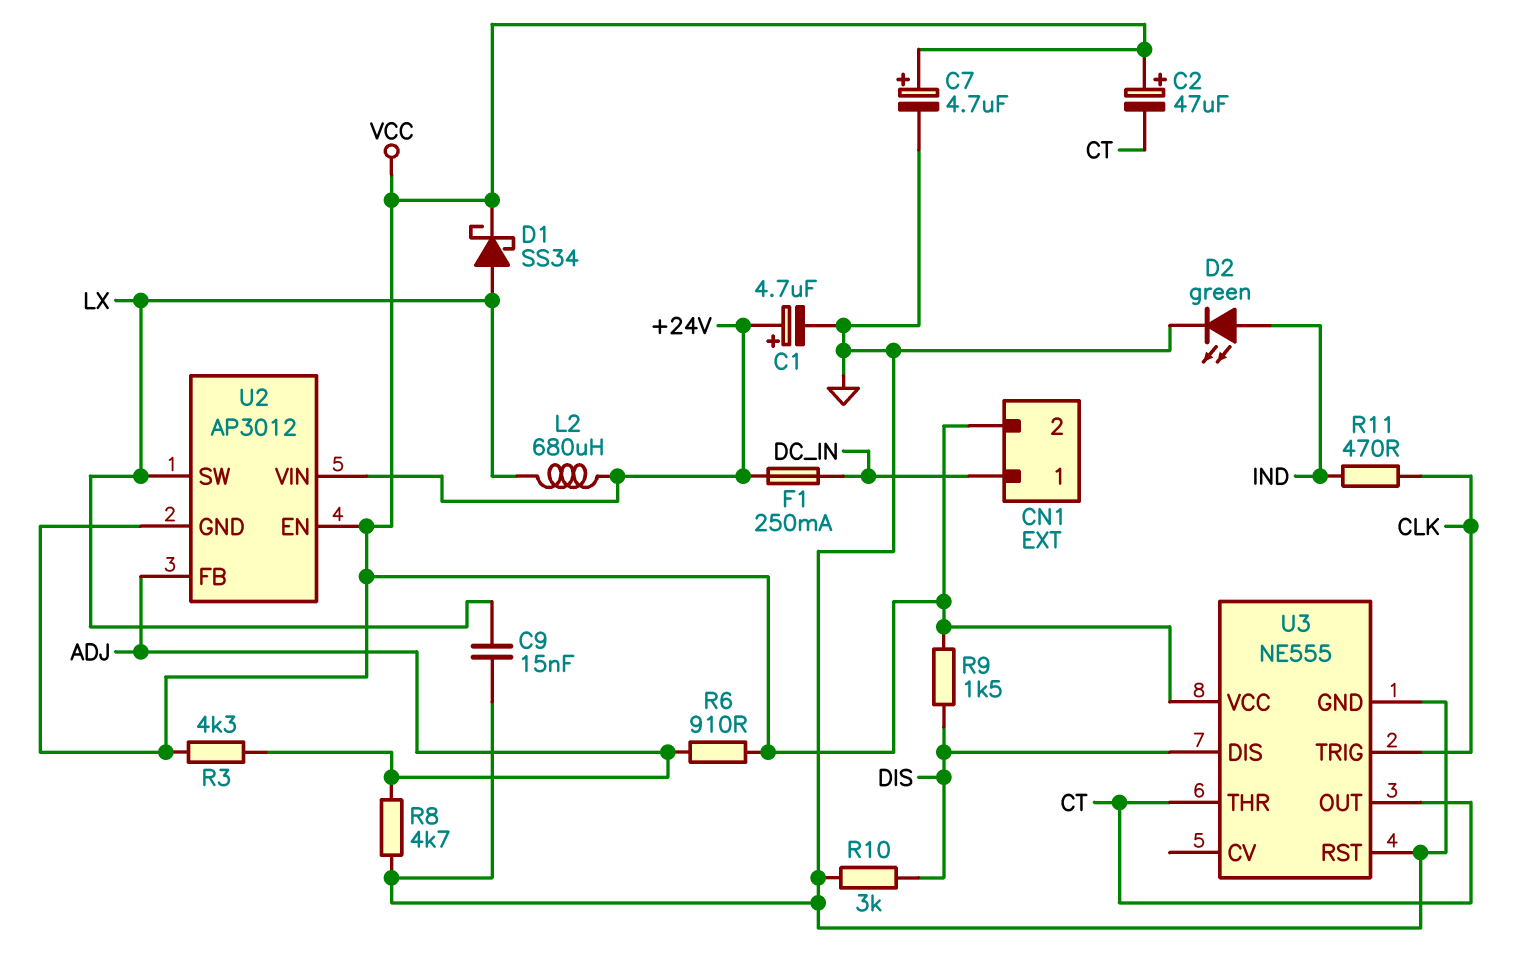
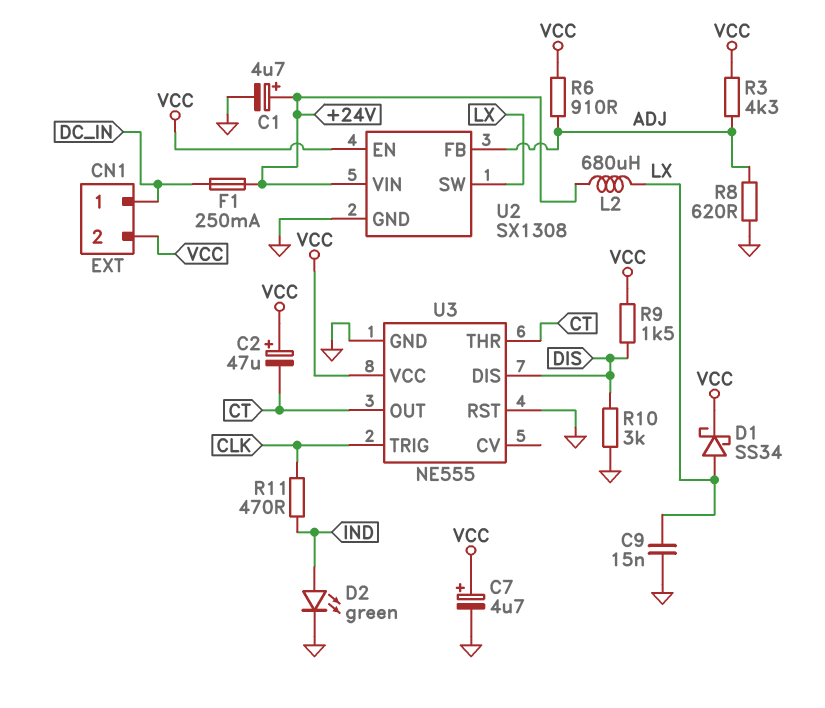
R8: 4.7k (ADJ, GND) -> 620 (ADJ, GND)
U2: AP3012 -> SX1308
U2 pin GND: VCC -> GND

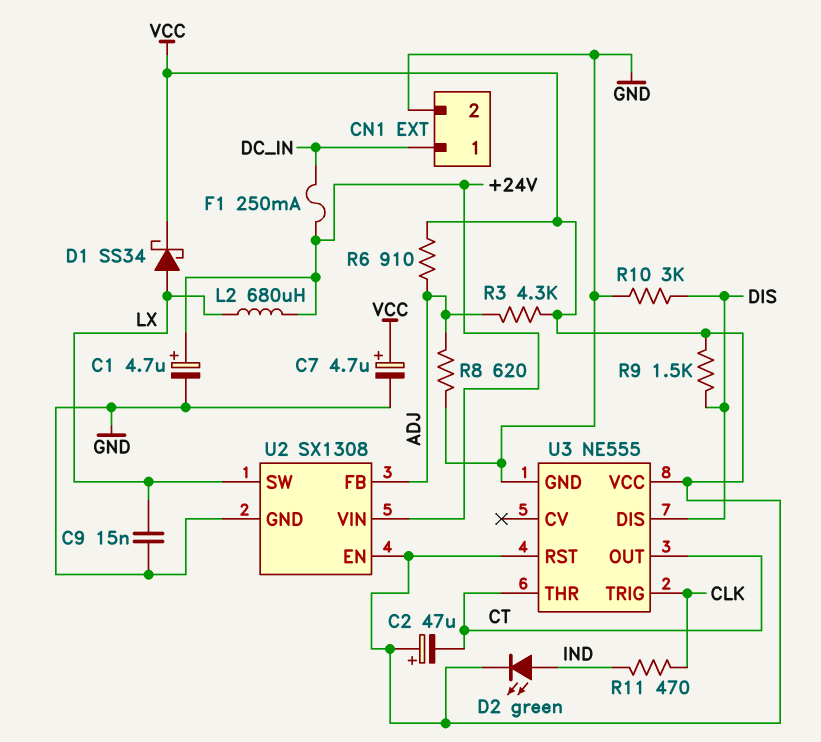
CN1 pin 2: VCC -> GND
D2: LED green (A IND, K GND) -> LED green (A IND, K VCC)
U3 pin RST: GND -> VCC

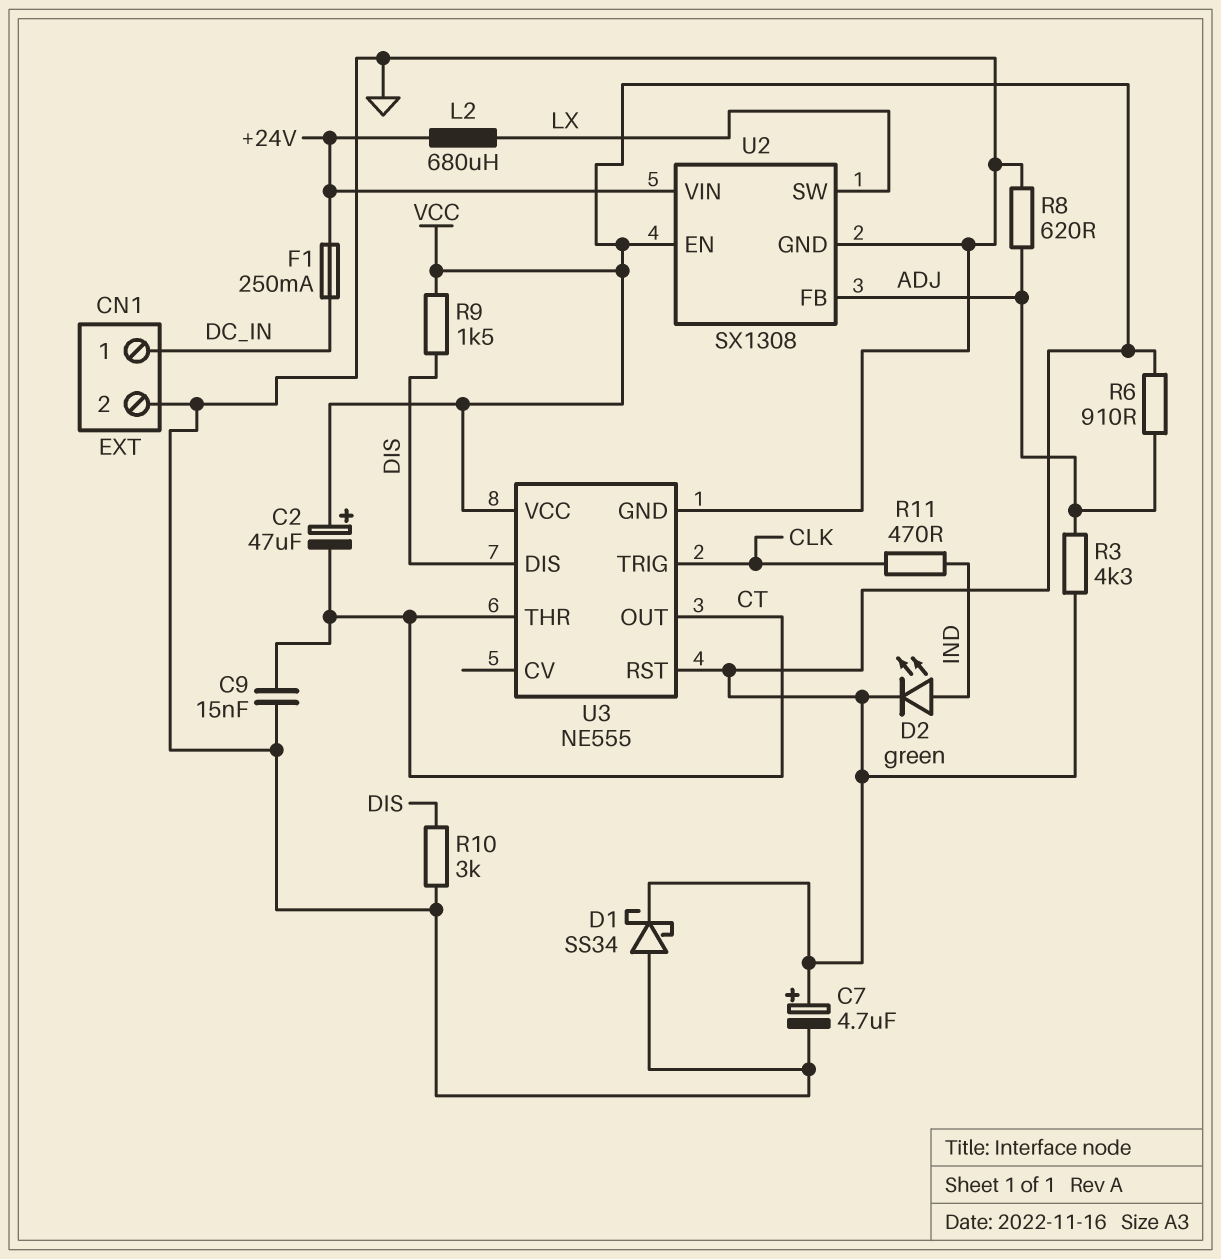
C1: 4.7uF (plus +24V, minus GND) -> none
C9: 15nF (GND, LX) -> 15nF (CT, GND)
D1: schottky SS34 (A LX, K VCC) -> schottky SS34 (A GND, K VCC)

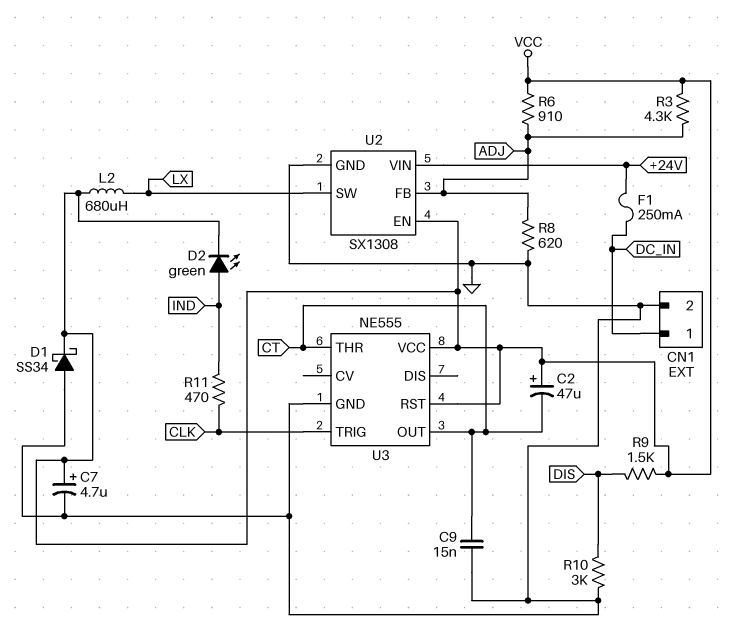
L2: 680uH (+24V, LX) -> 680uH (LX, VCC)
U3 pin DIS: DIS -> none

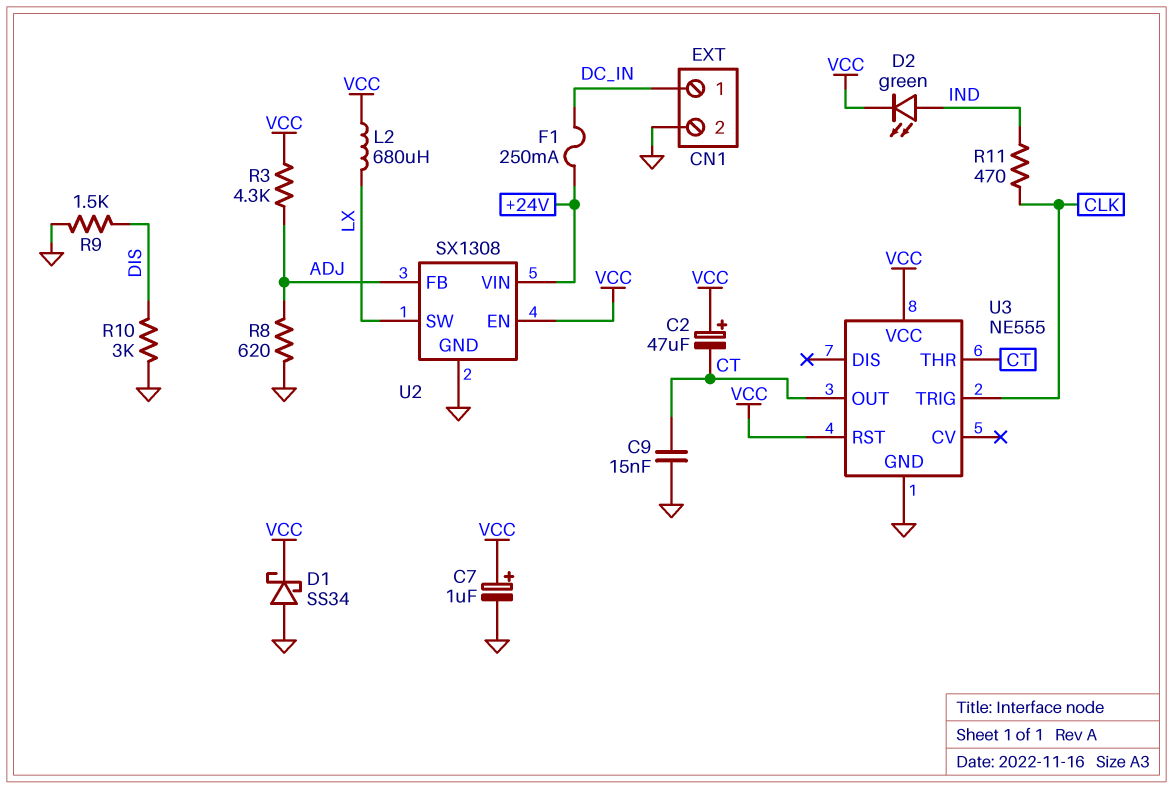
C7: 4.7uF (plus VCC, minus GND) -> 1uF (plus VCC, minus GND)
R6: 910 (ADJ, VCC) -> none
R9: 1.5k (DIS, VCC) -> 1.5k (DIS, GND)

